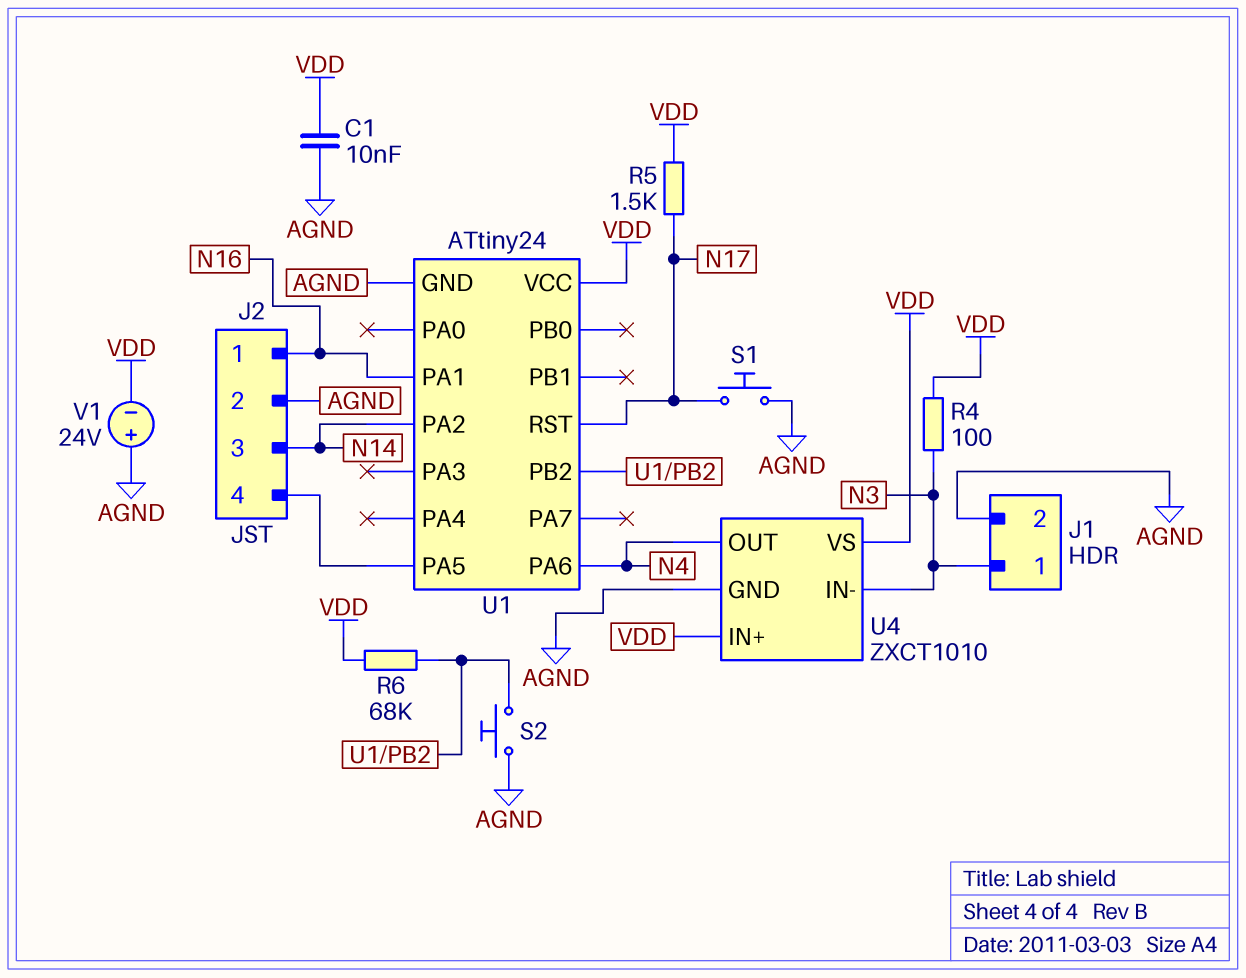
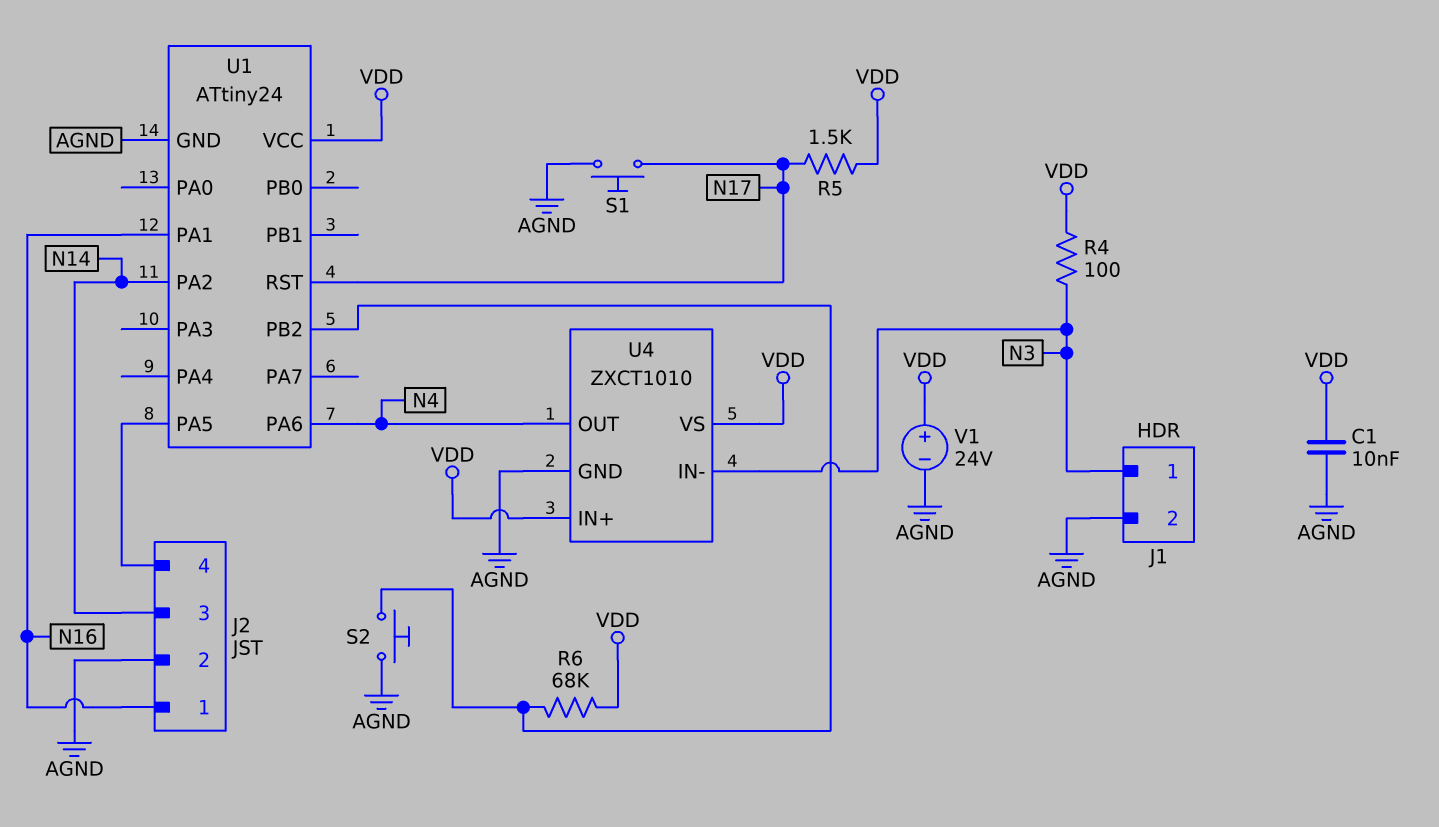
V1: 24V (plus AGND, minus VDD) -> 24V (plus VDD, minus AGND)

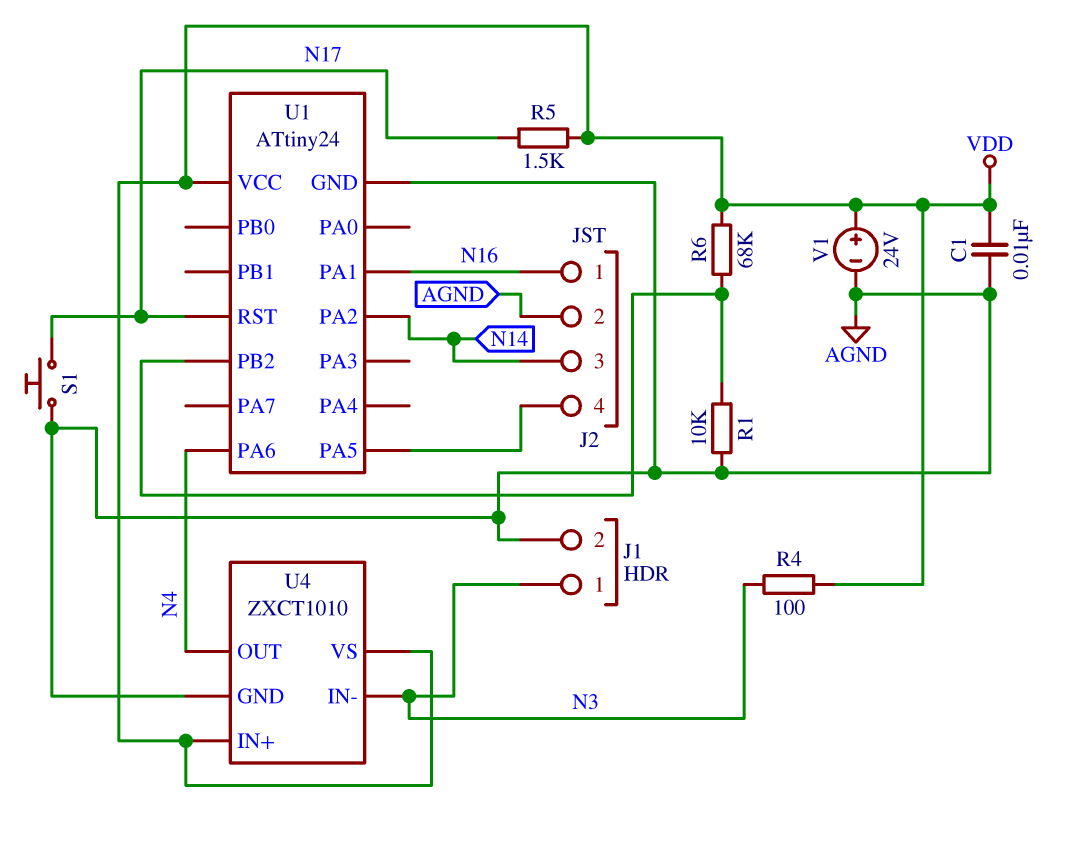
R1: none -> 10k (AGND, U1/PB2)
S2: button (AGND, U1/PB2) -> none

